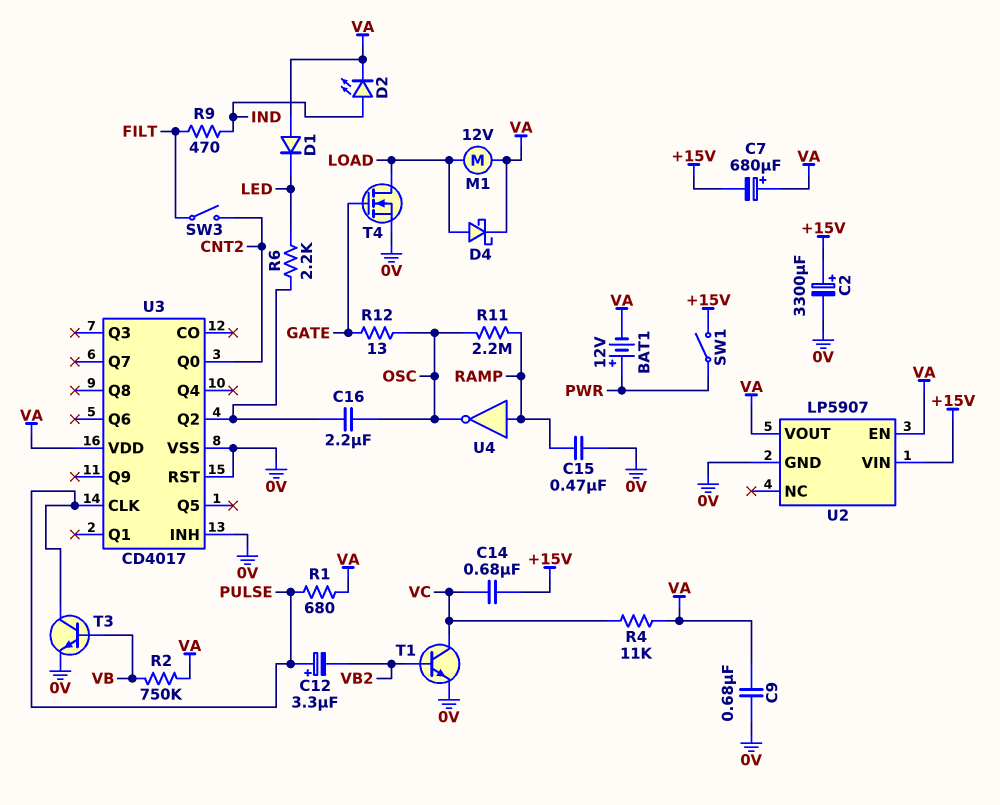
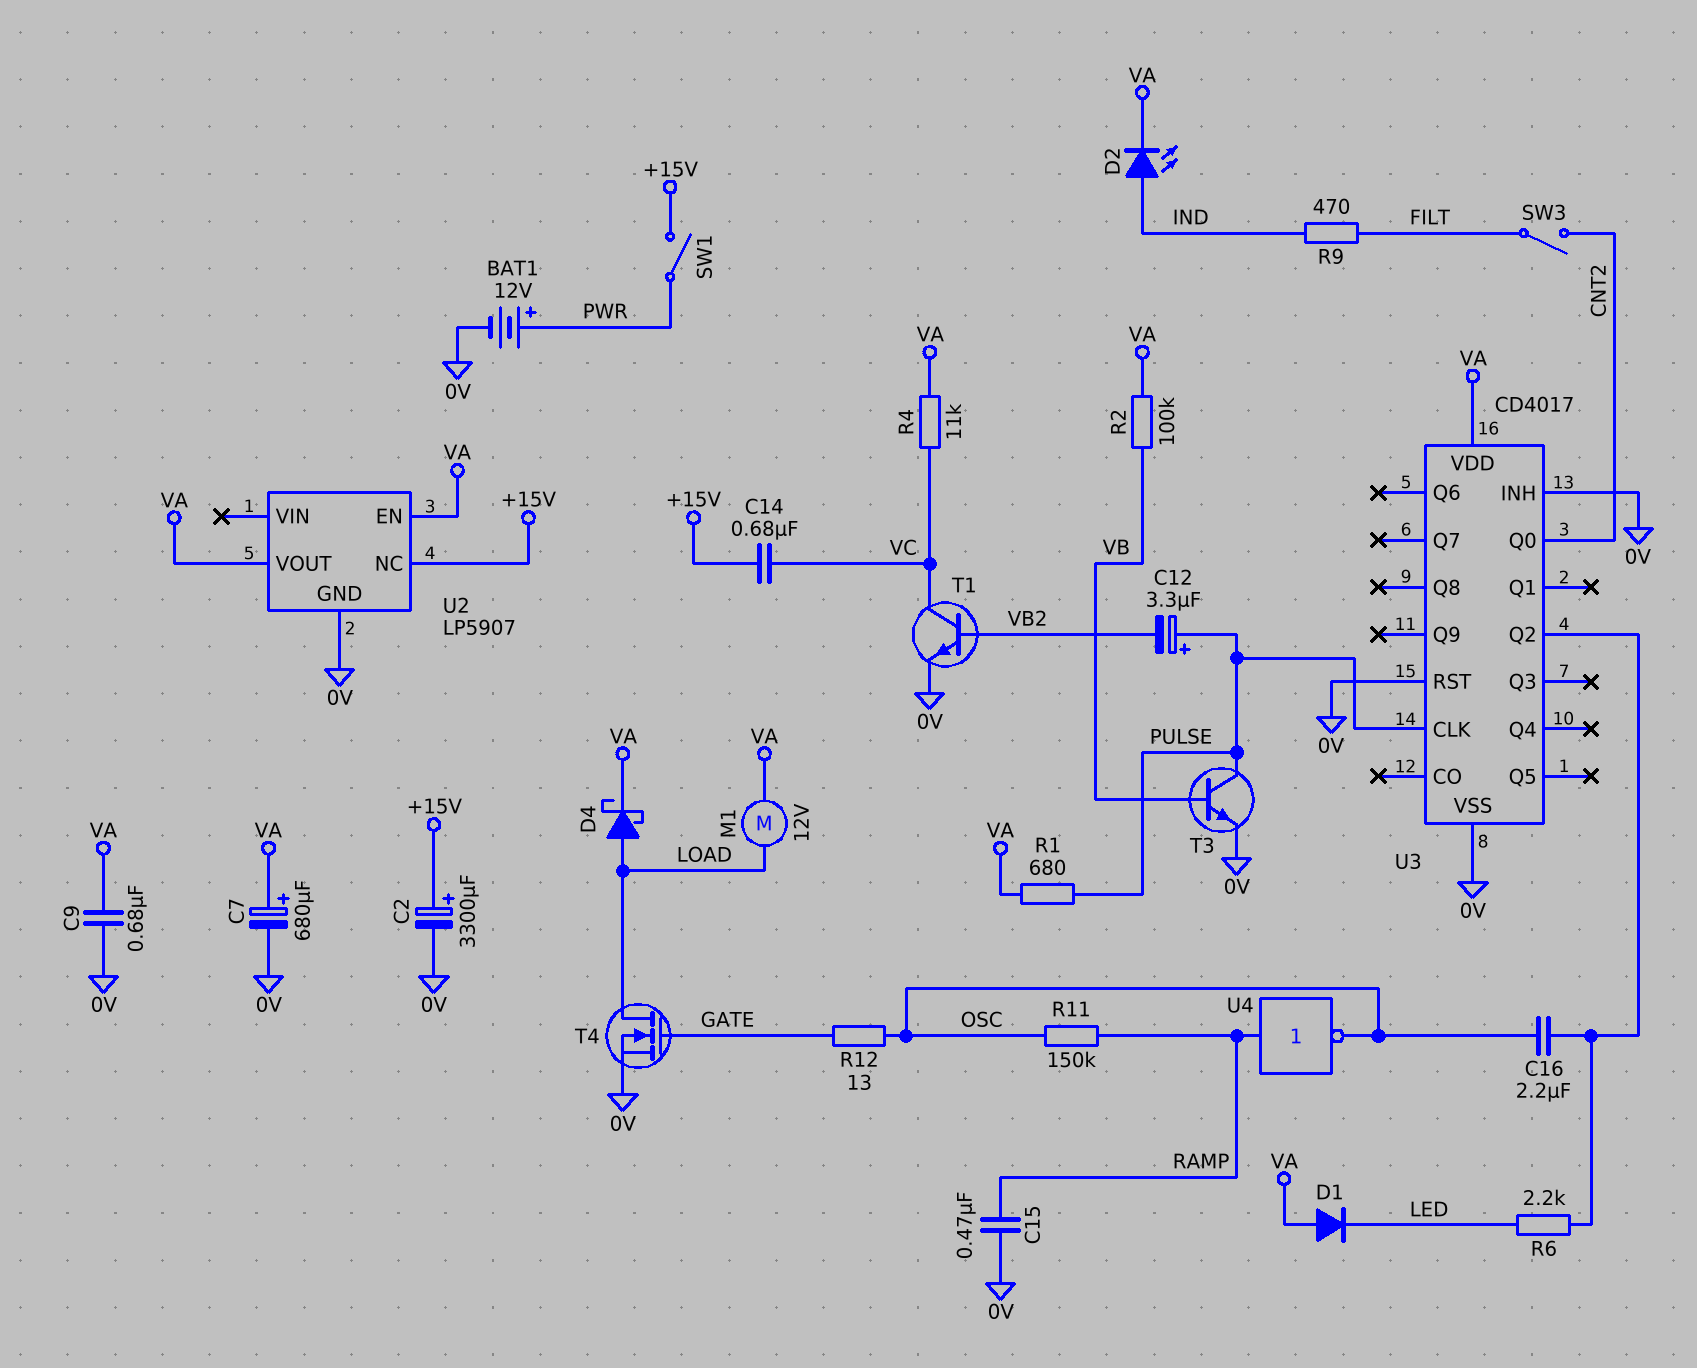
BAT1: 12V (plus PWR, minus VA) -> 12V (plus PWR, minus 0V)
C7: 680uF (plus VA, minus +15V) -> 680uF (plus VA, minus 0V)
R2: 750k (VA, VB) -> 100k (VA, VB)
R11: 2.2M (OSC, RAMP) -> 150k (OSC, RAMP)
U2 pin NC: none -> +15V
U2 pin VIN: +15V -> none

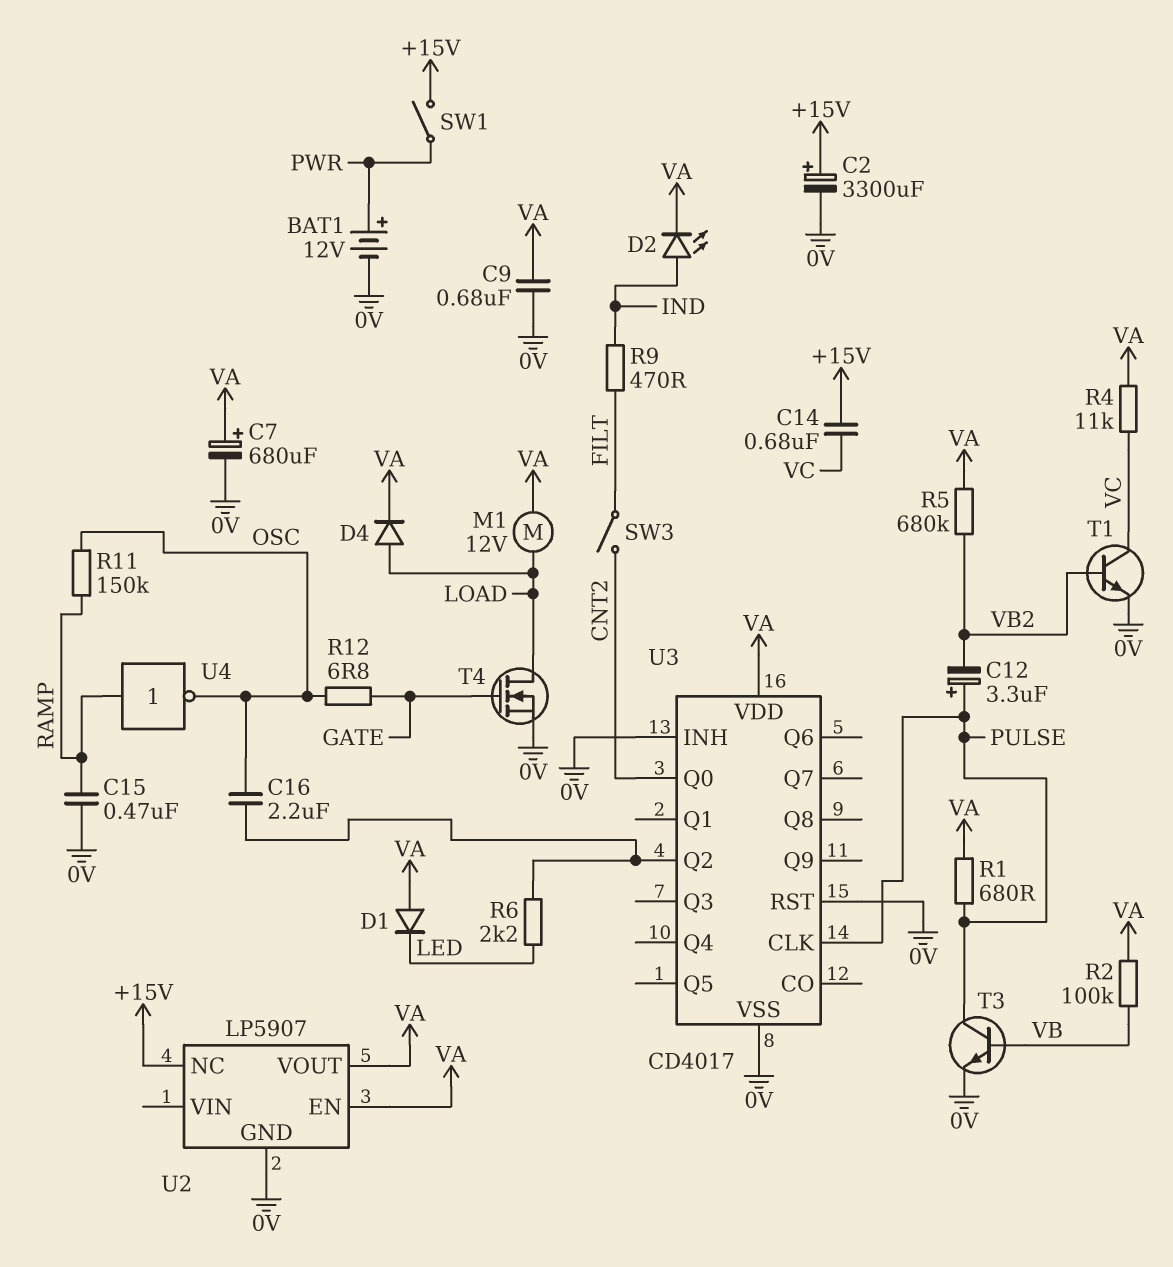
D4: schottky (A LOAD, K VA) -> diode (A LOAD, K VA)
R5: none -> 680k (VA, VB2)
R12: 13 (GATE, OSC) -> 6.8 (GATE, OSC)

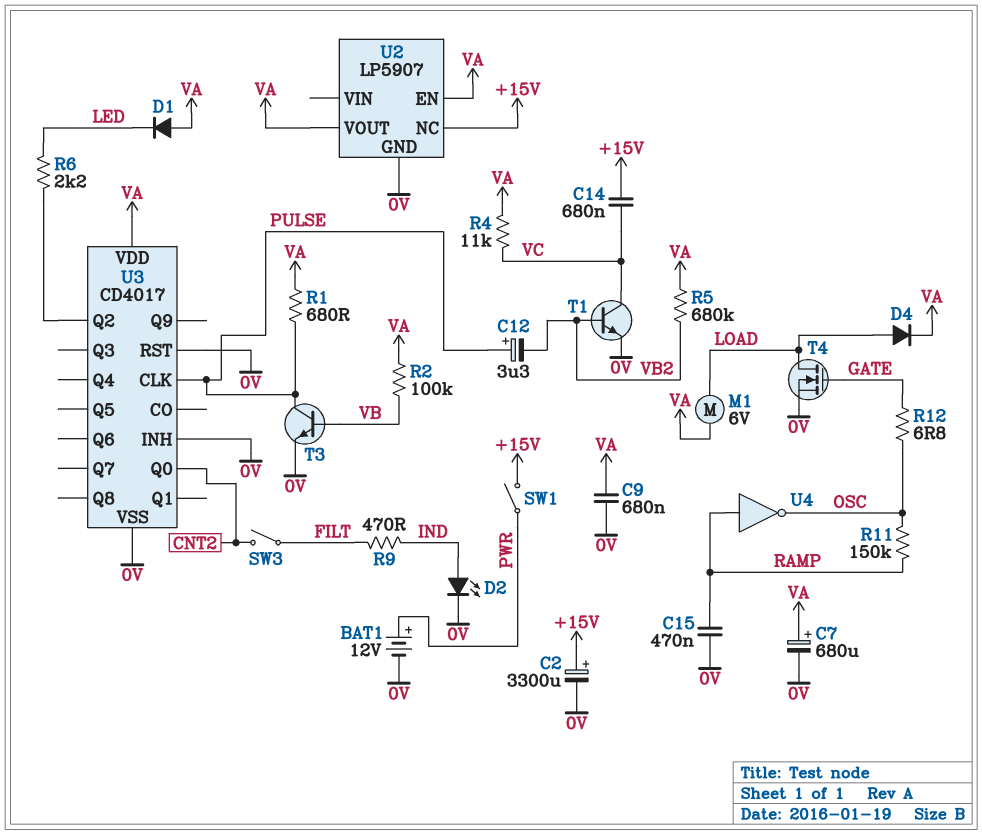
C16: 2.2uF (OSC, U3/Q2) -> none
D2: LED (A IND, K VA) -> LED (A IND, K 0V)
M1: motor 12V (LOAD, VA) -> motor 6V (LOAD, VA)

